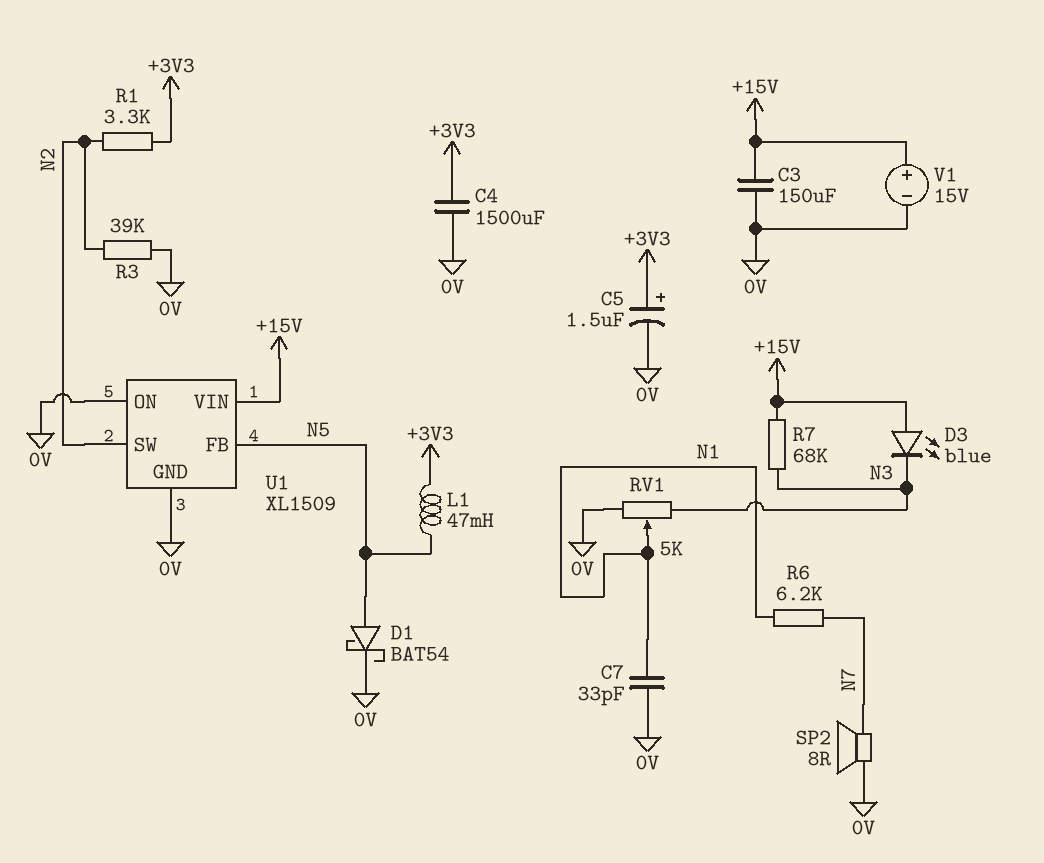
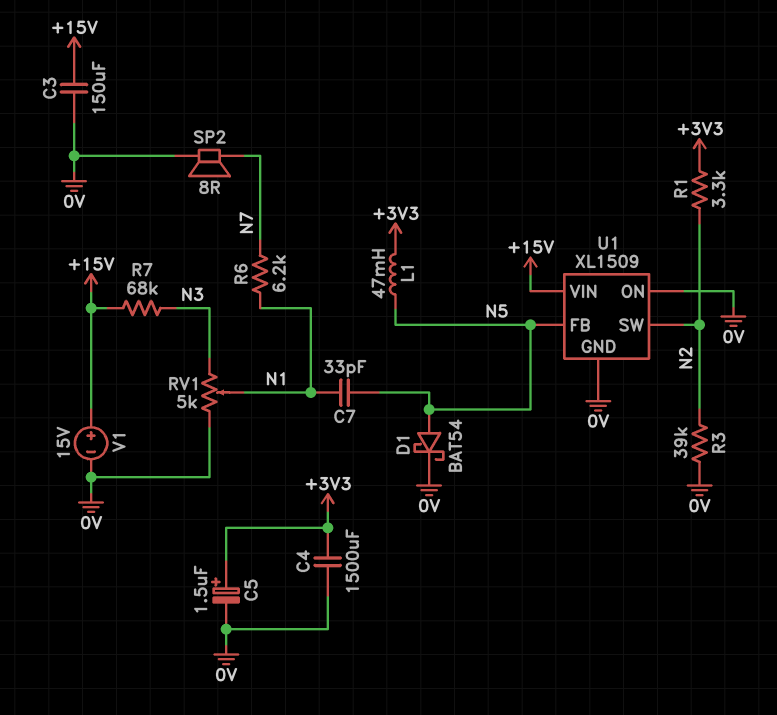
C7: 33pF (0V, N1) -> 33pF (N1, N5)
D3: LED blue (A +15V, K N3) -> none

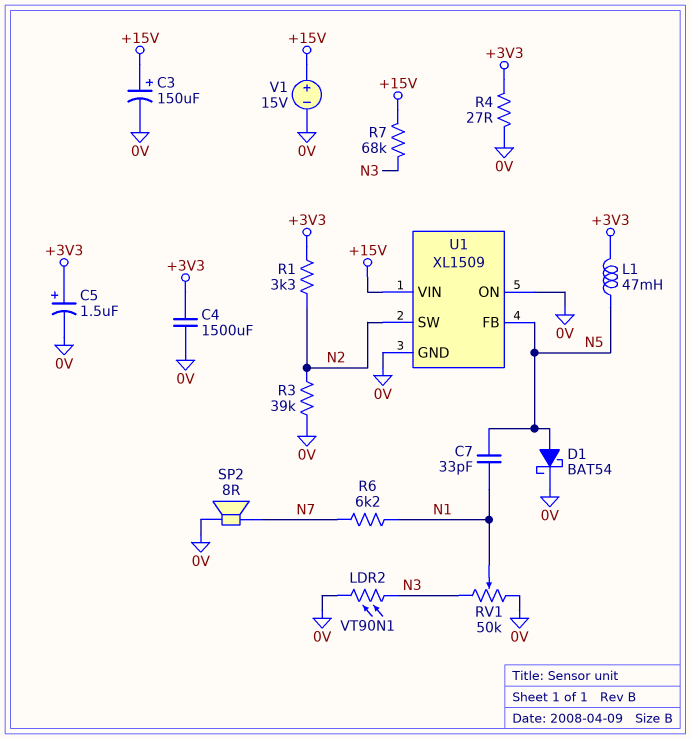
C3: 150uF (+15V, 0V) -> 150uF (plus +15V, minus 0V)
LDR2: none -> VT90N1 (0V, N3)
R4: none -> 27 (+3V3, 0V)
RV1: 5k (0V, N3, wiper N1) -> 50k (0V, N3, wiper N1)

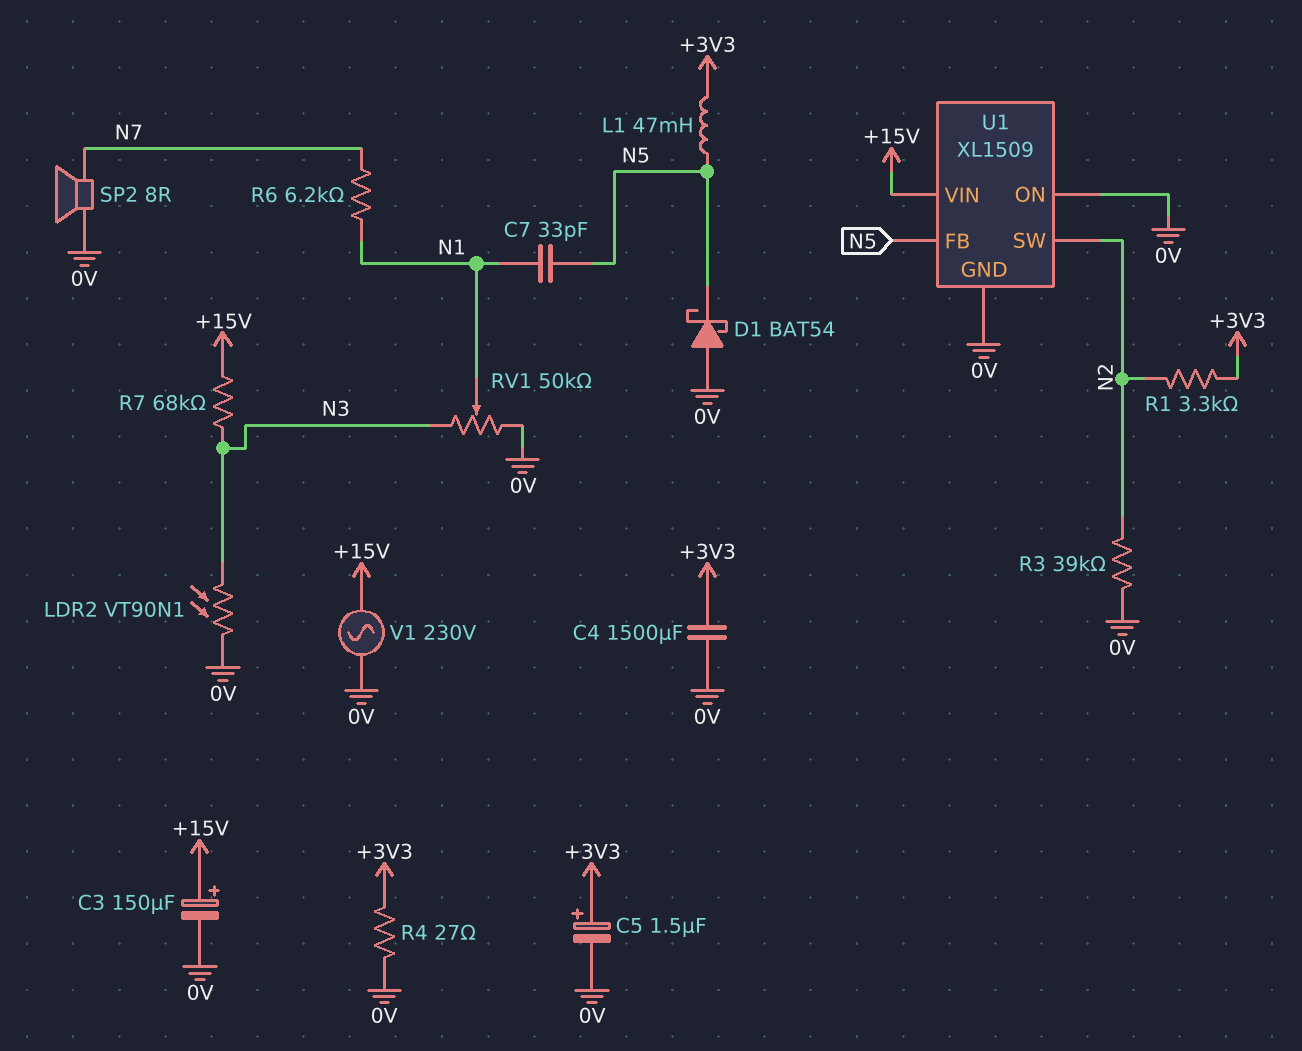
D1: schottky BAT54 (A N5, K 0V) -> schottky BAT54 (A 0V, K N5)
V1: 15V (plus +15V, minus 0V) -> AC 230V (+15V, 0V)

